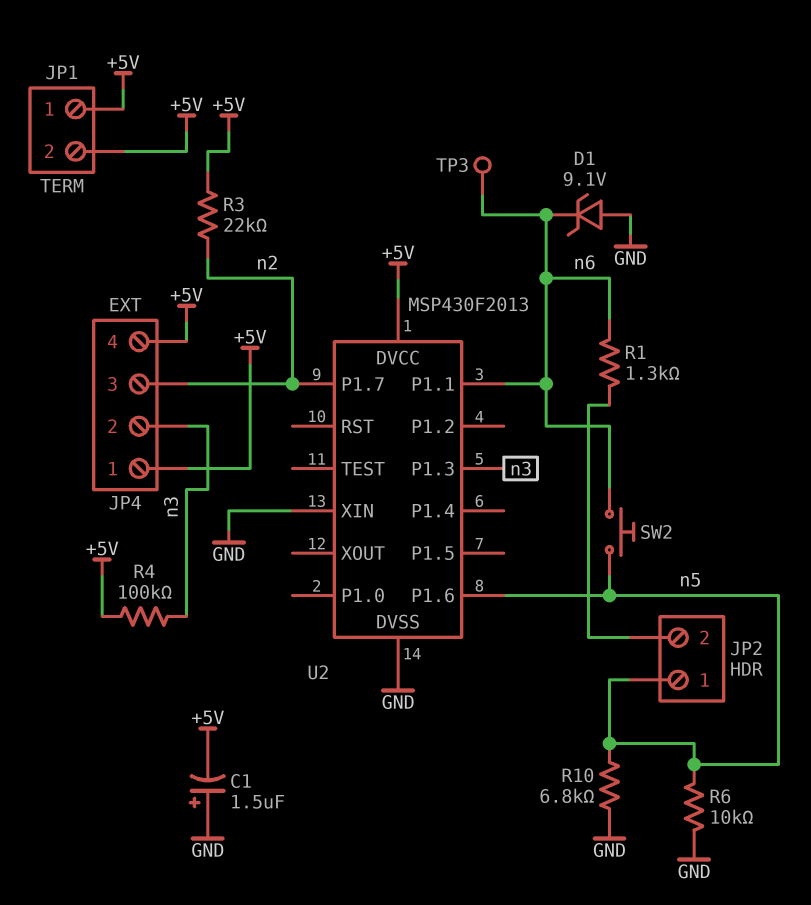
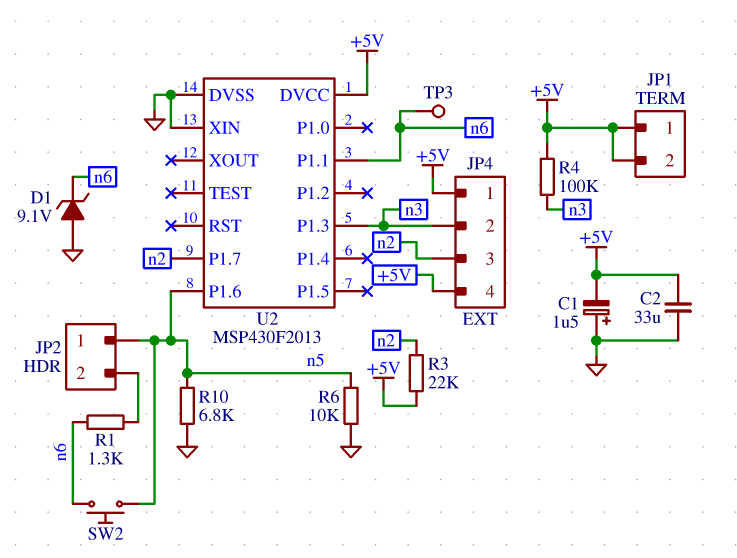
C2: none -> 33uF (+5V, GND)

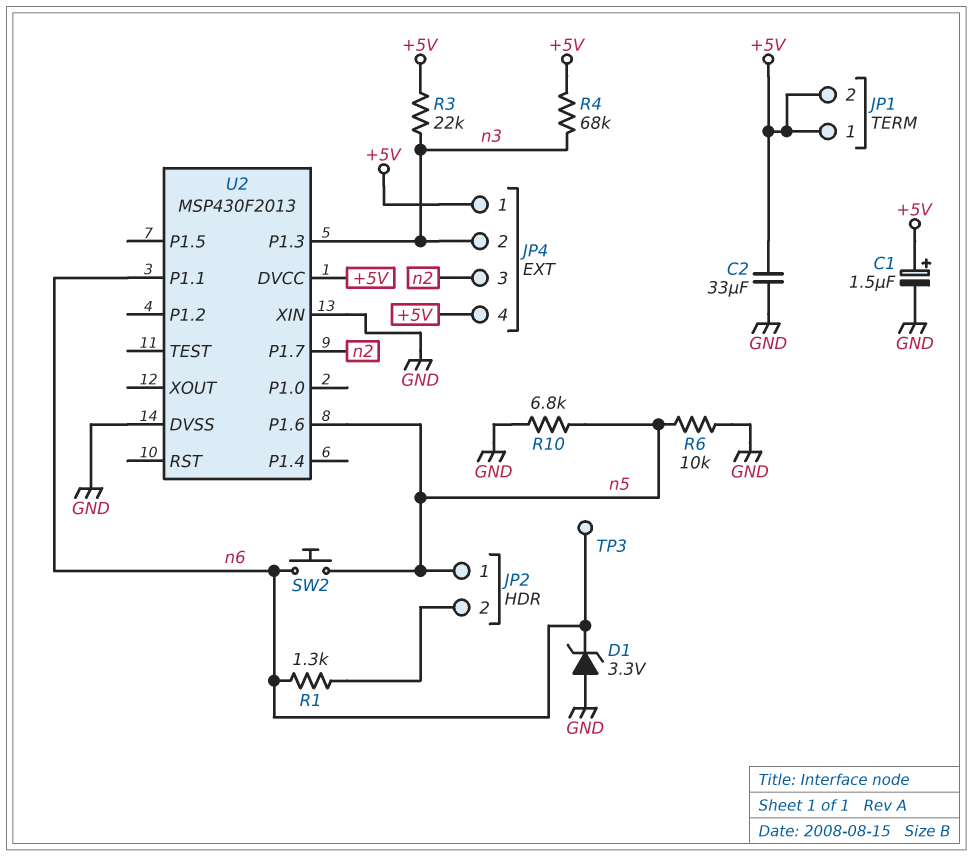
C1: 1.5uF (plus GND, minus +5V) -> 1.5uF (plus +5V, minus GND)
D1: zener 9.1V (A GND, K n6) -> zener 3.3V (A GND, K n6)
R3: 22k (+5V, n2) -> 22k (+5V, n3)
R4: 100k (+5V, n3) -> 68k (+5V, n3)

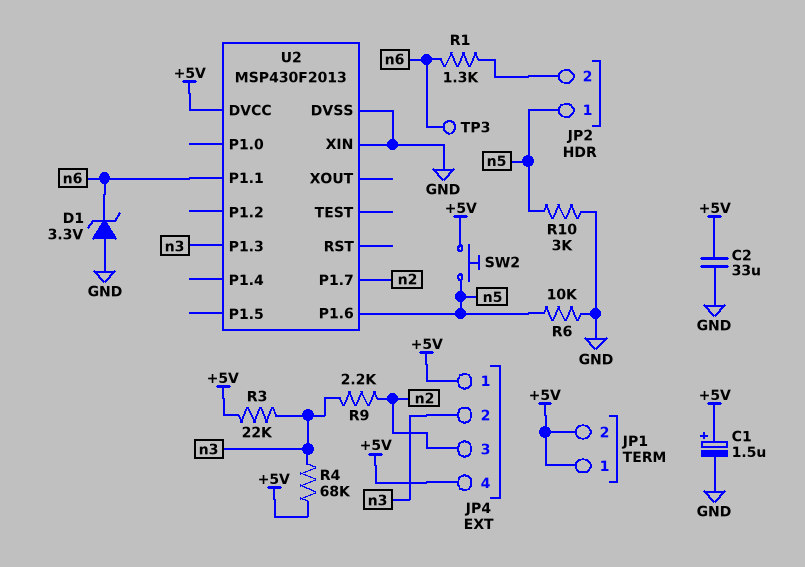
R9: none -> 2.2k (n2, n3)
R10: 6.8k (GND, n5) -> 3k (GND, n5)
SW2: button (n5, n6) -> button (+5V, n5)

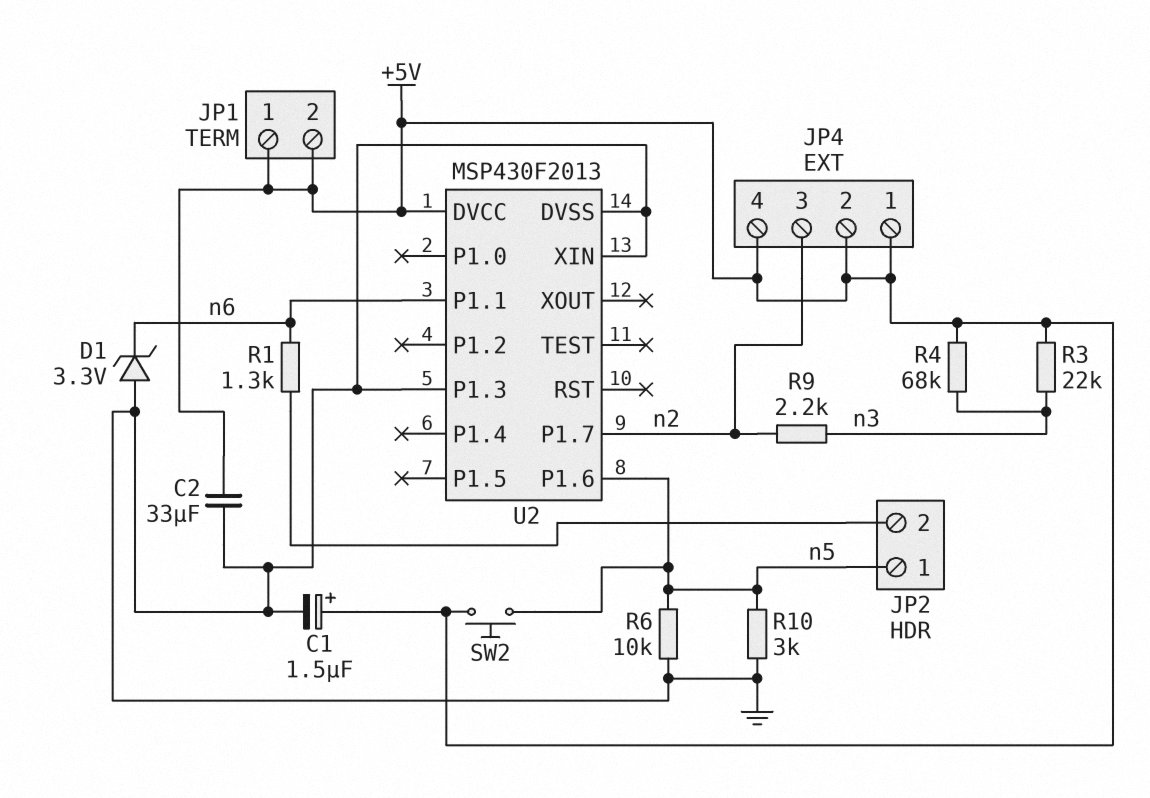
JP4 pin 2: n3 -> +5V
TP3: test point (n6) -> none
U2 pin P1.3: n3 -> GND

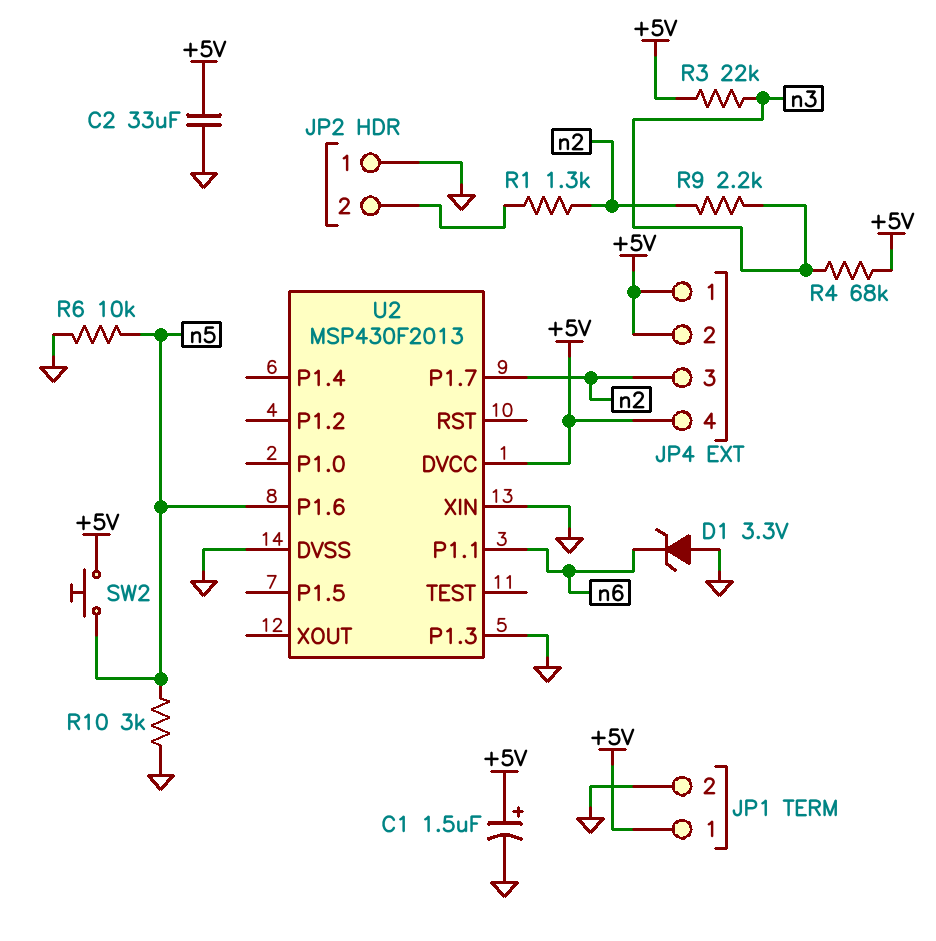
JP1 pin 2: +5V -> GND
JP2 pin 1: n5 -> GND
R1: 1.3k (JP2/2, n6) -> 1.3k (JP2/2, n2)

